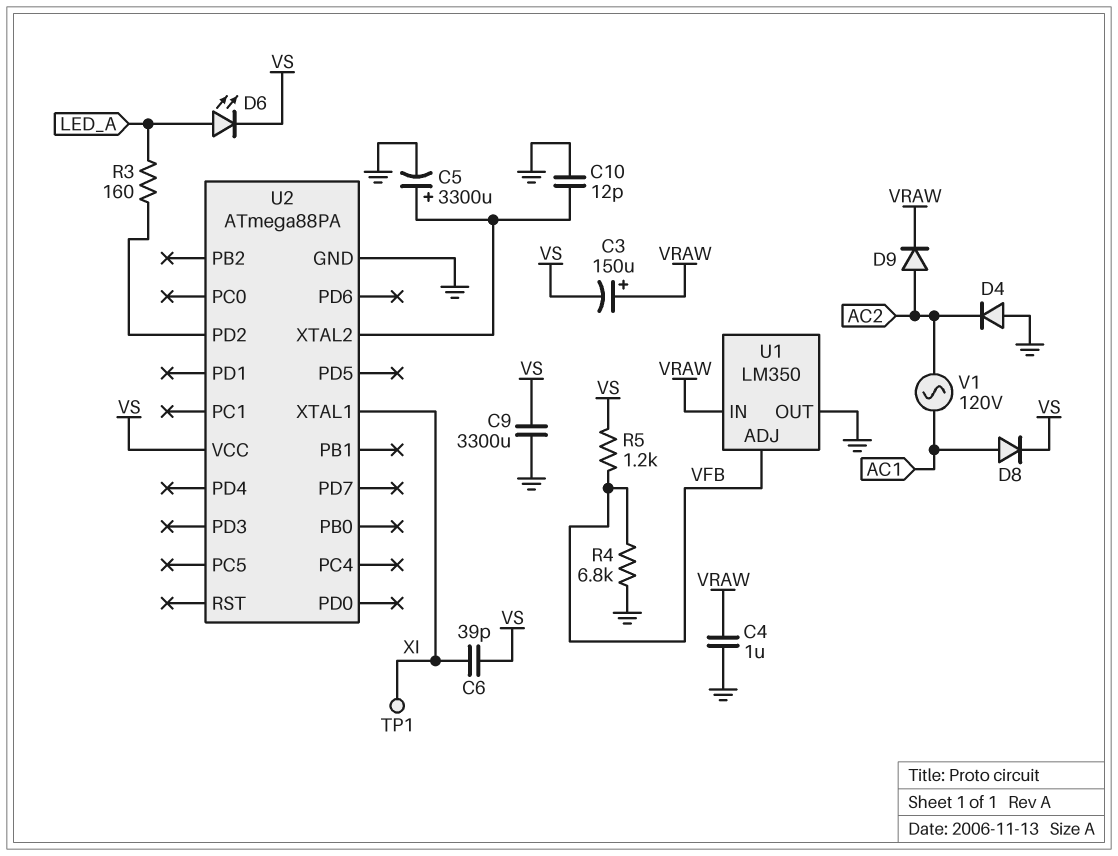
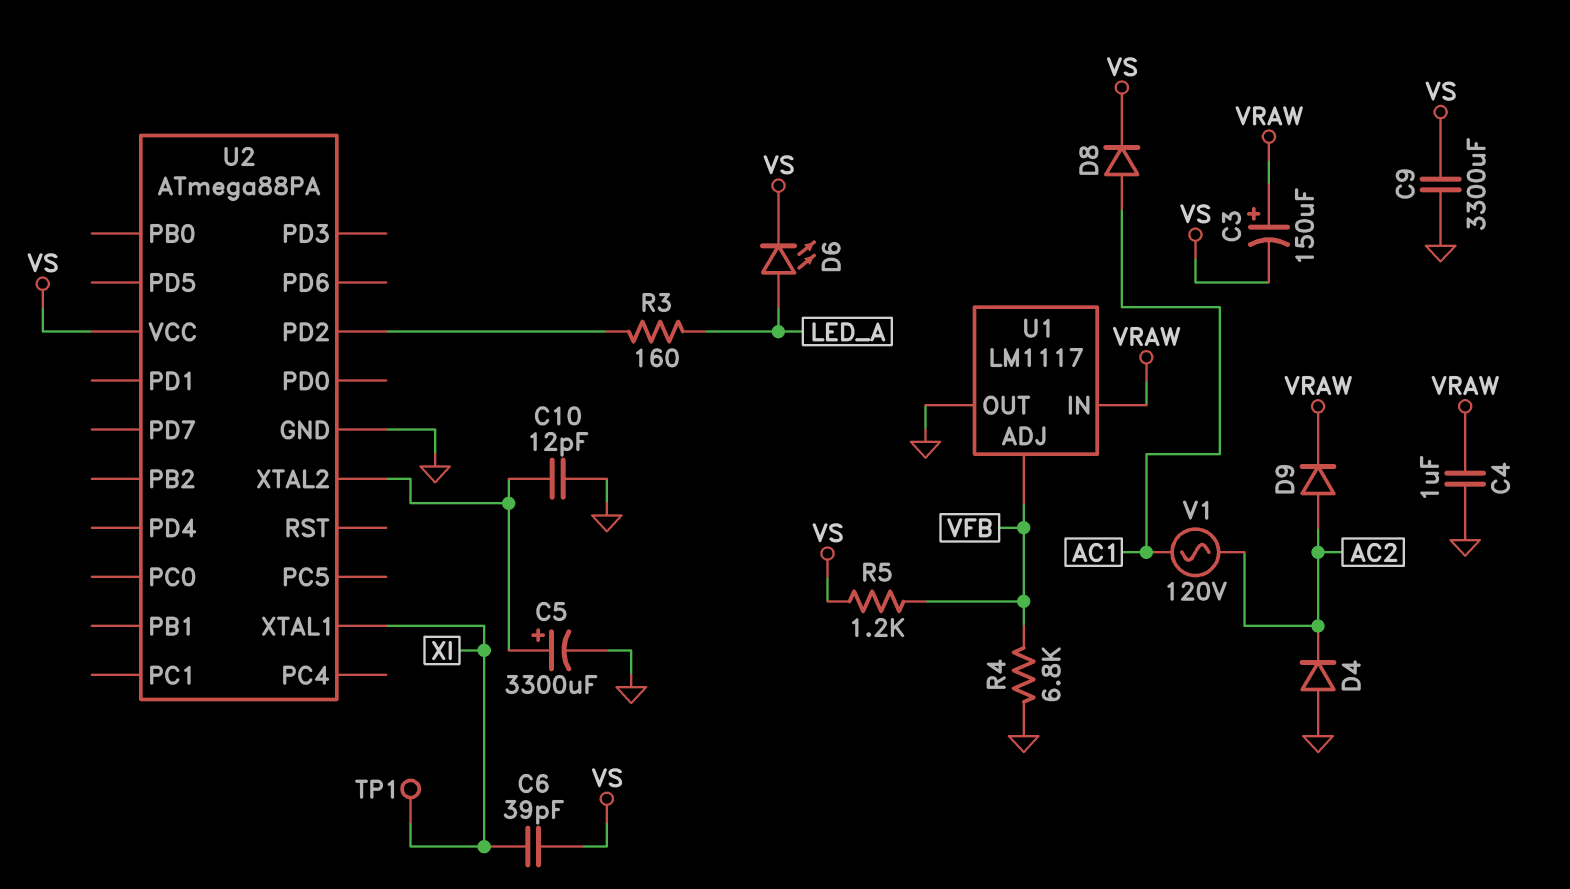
U1: LM350 -> LM1117

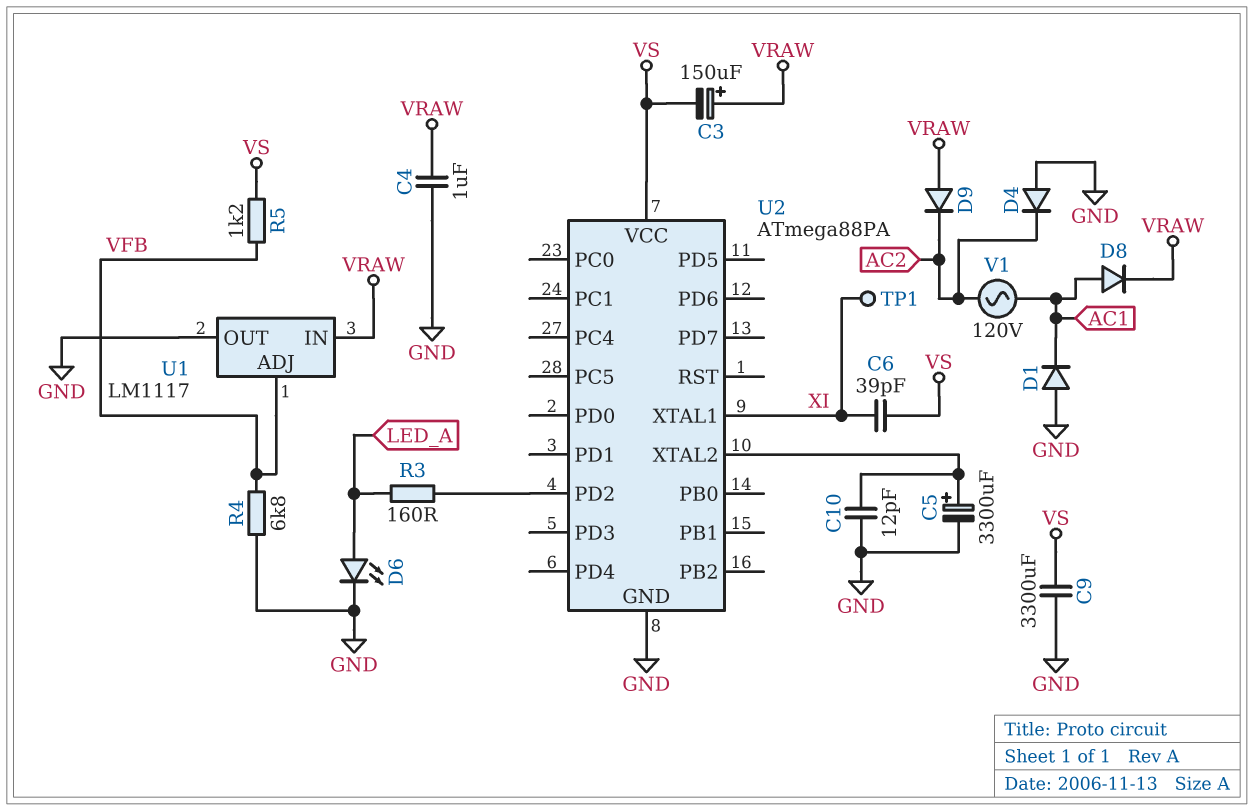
D1: none -> diode (A GND, K AC1)
D6: LED (A LED_A, K VS) -> LED (A LED_A, K GND)
D8: diode (A AC1, K VS) -> diode (A AC1, K VRAW)
D9: diode (A AC2, K VRAW) -> diode (A VRAW, K AC2)

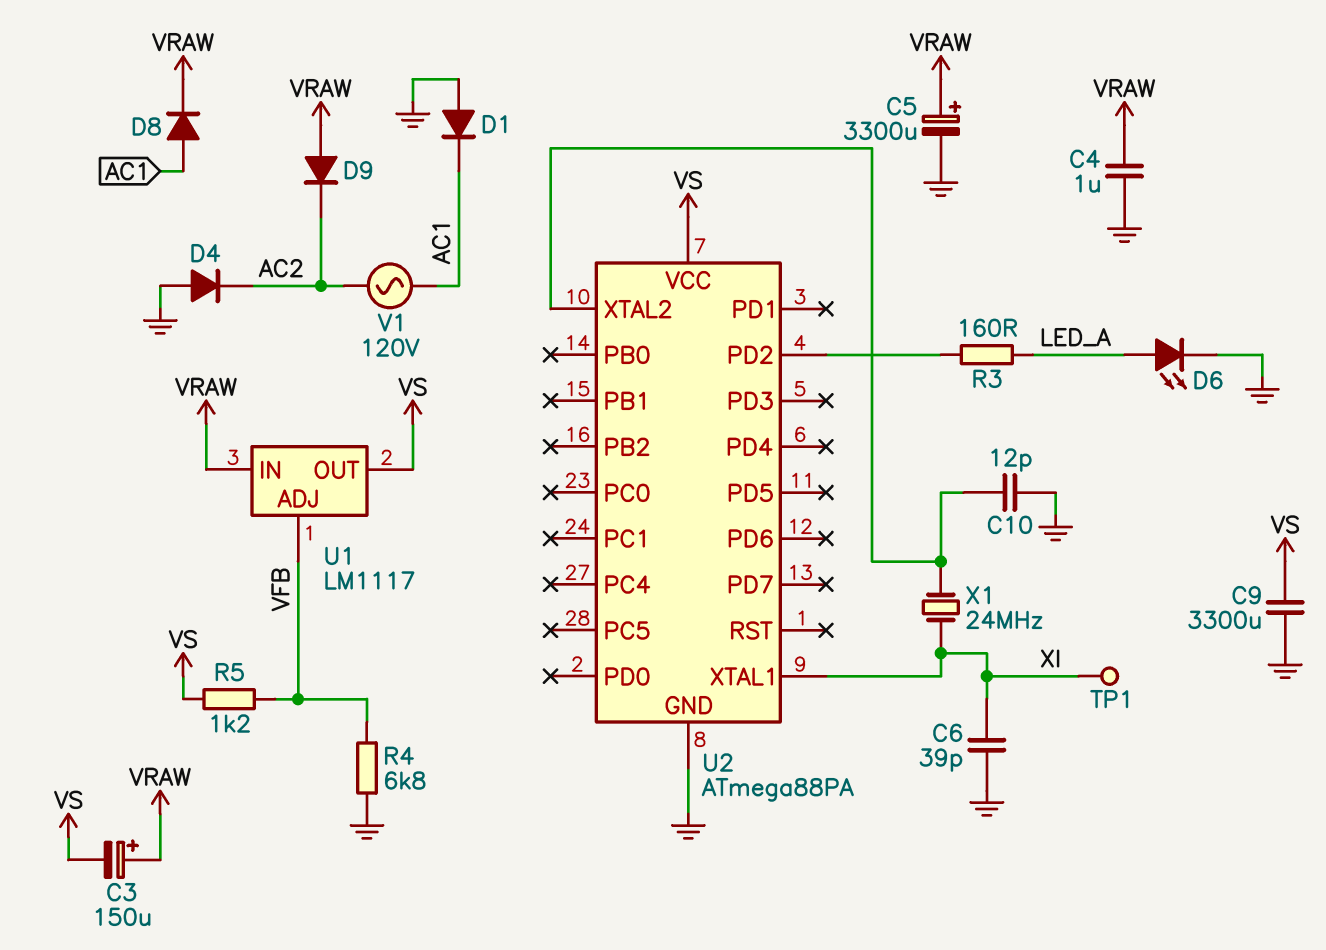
C5: 3300uF (plus U2/XTAL2, minus GND) -> 3300uF (plus VRAW, minus GND)
C6: 39pF (VS, XI) -> 39pF (GND, XI)
U1 pin OUT: GND -> VS
X1: none -> 24MHz (U2/XTAL2, XI)

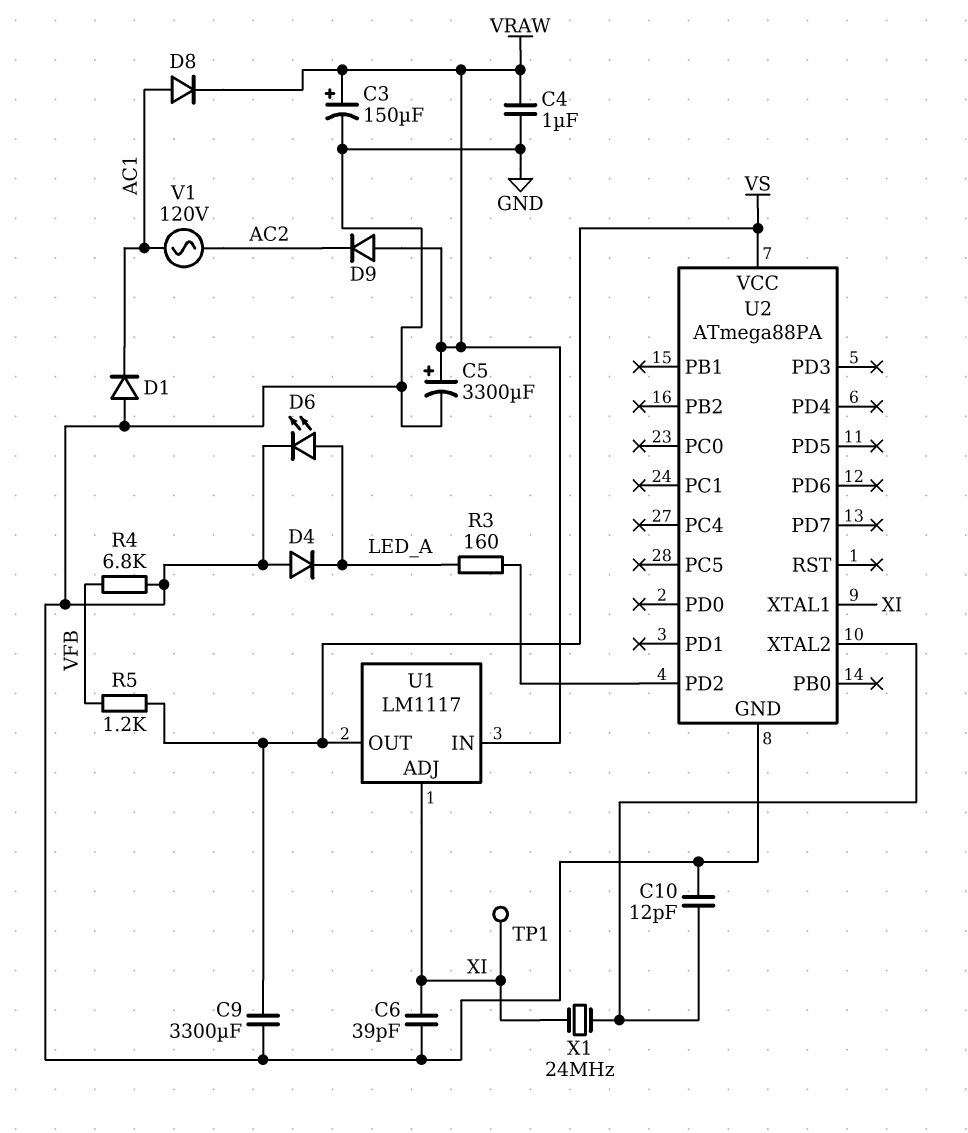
C3: 150uF (plus VRAW, minus VS) -> 150uF (plus VRAW, minus GND)
D4: diode (A GND, K AC2) -> diode (A GND, K LED_A)
U1 pin ADJ: VFB -> XI

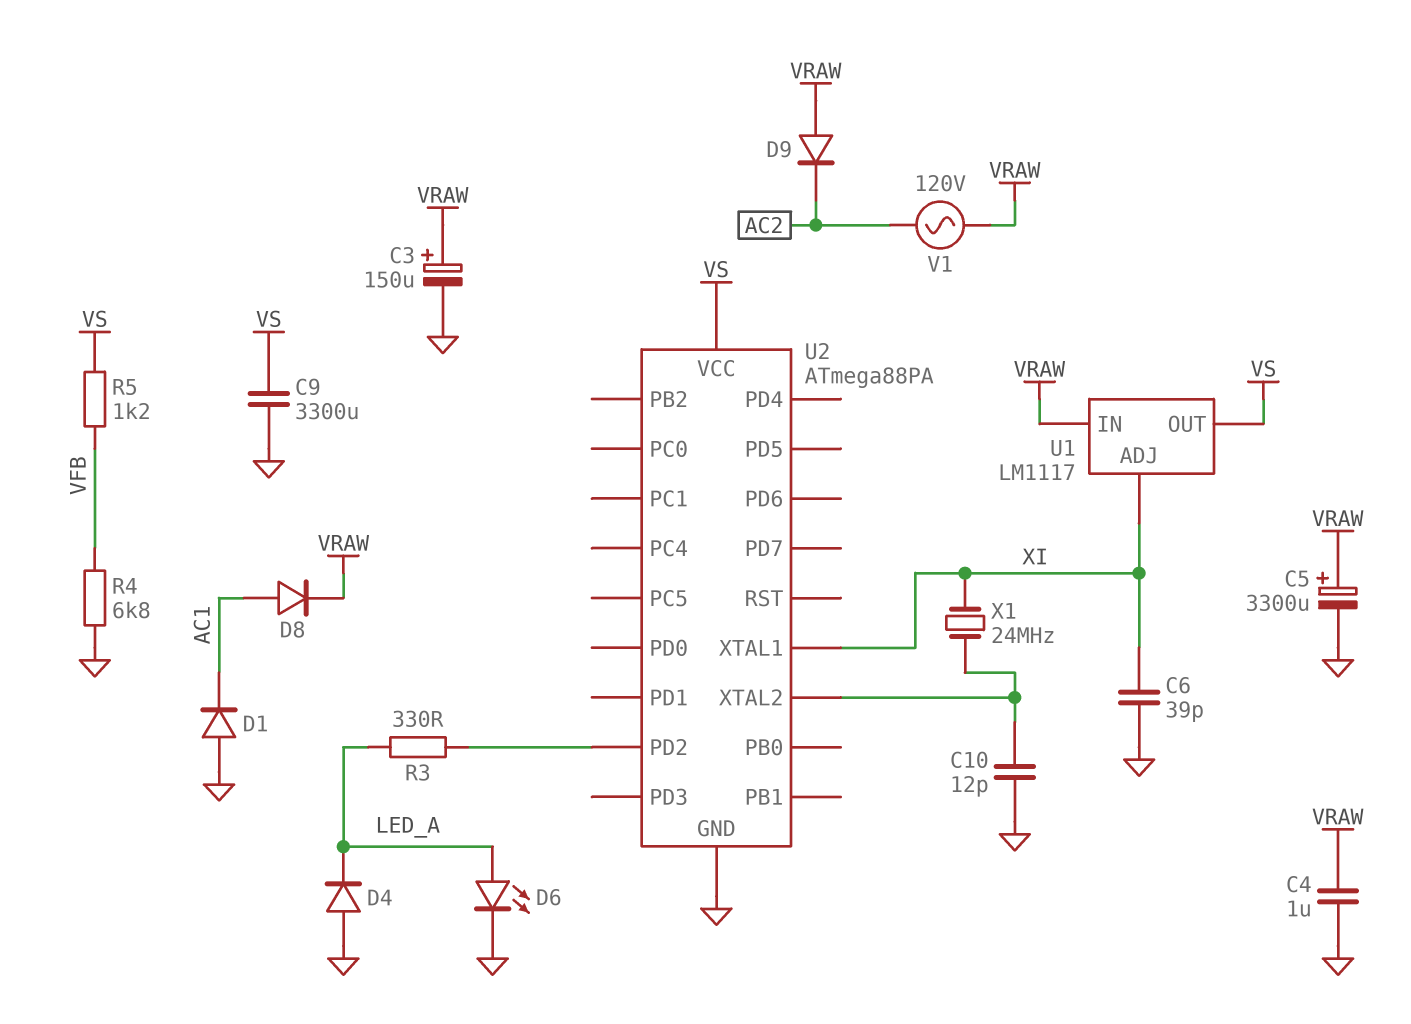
R3: 160 (LED_A, U2/PD2) -> 330 (LED_A, U2/PD2)
TP1: test point (XI) -> none
V1: AC 120V (AC1, AC2) -> AC 120V (AC2, VRAW)

